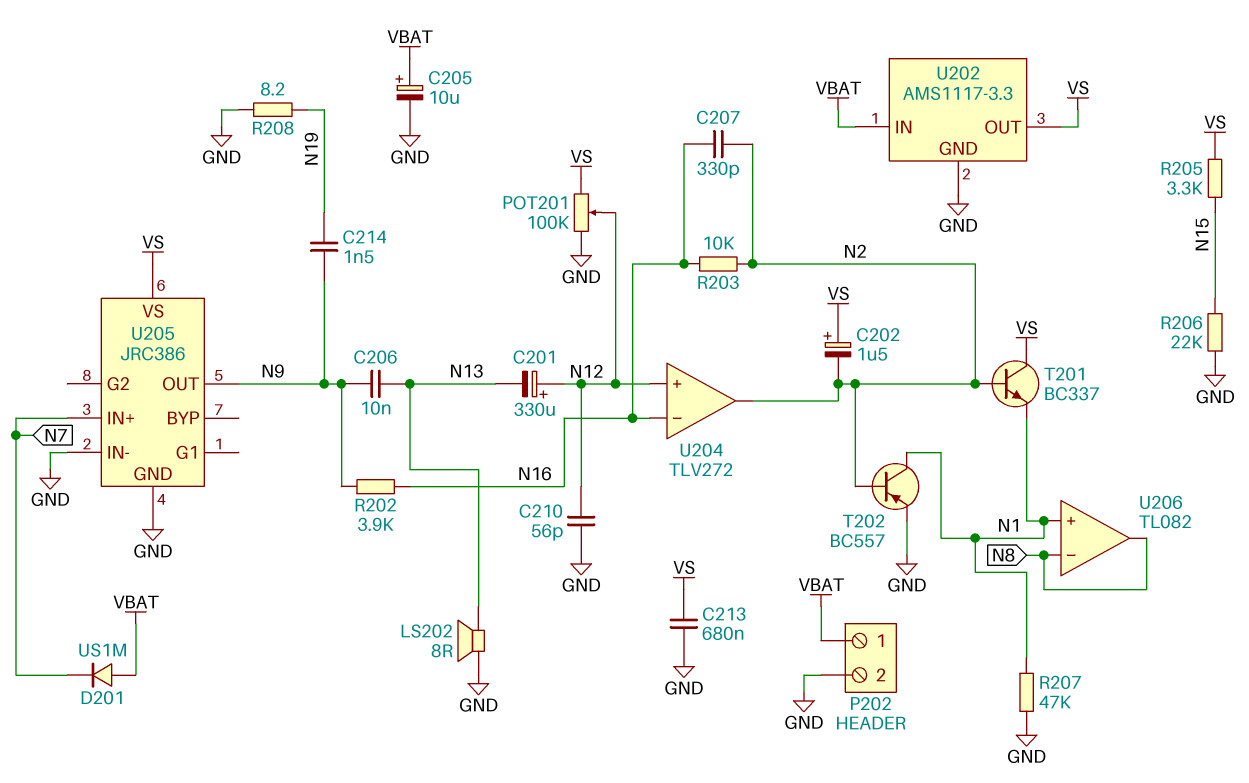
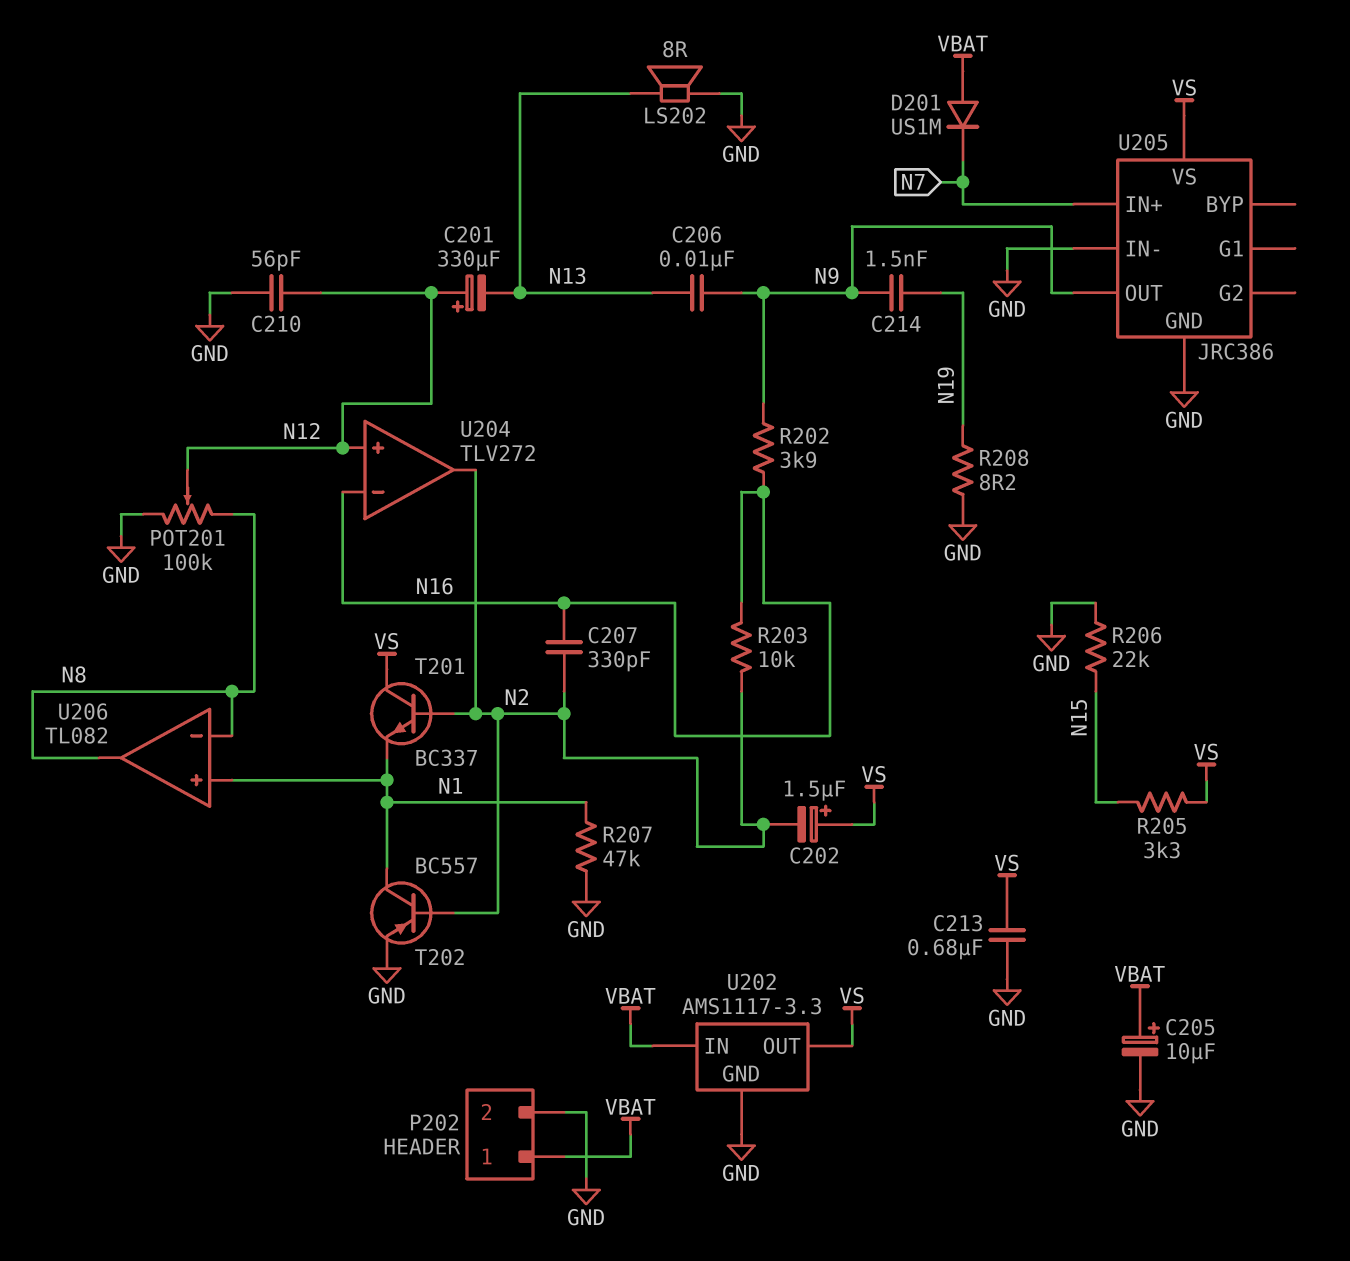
POT201: 100k (GND, VS, wiper N12) -> 100k (GND, N8, wiper N12)

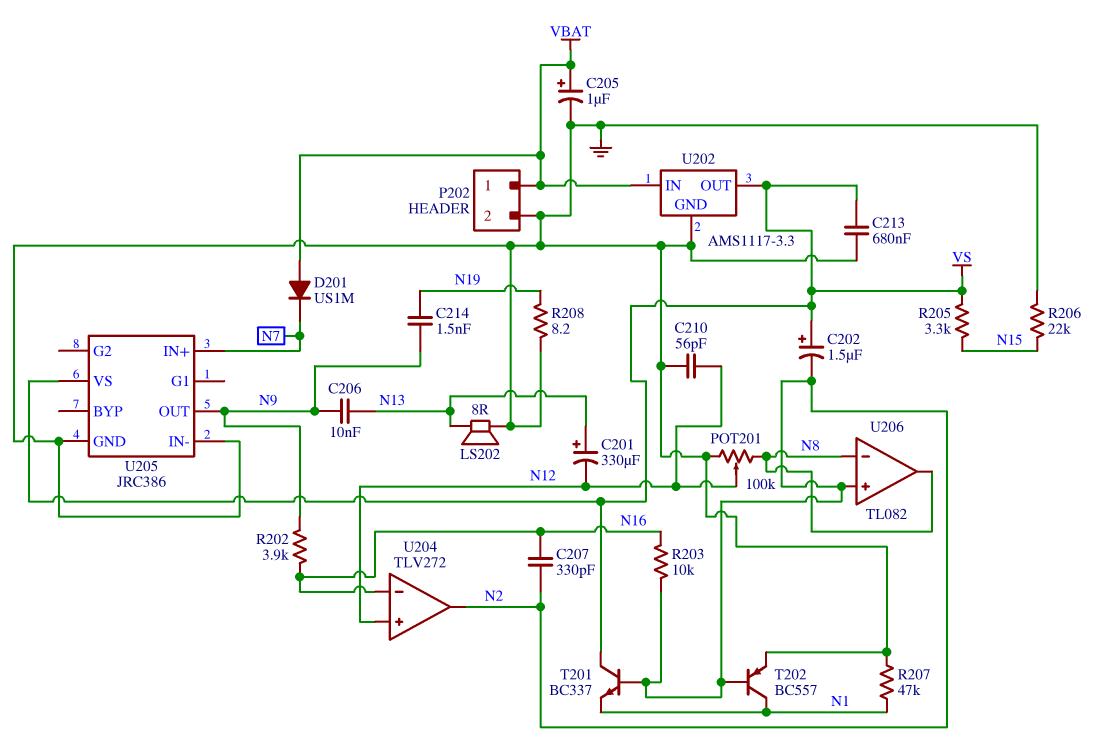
C201: 330uF (plus N12, minus N13) -> 330uF (plus N13, minus N12)
C205: 10uF (plus VBAT, minus GND) -> 1uF (plus VBAT, minus GND)
U206 pin in+: N1 -> N2

